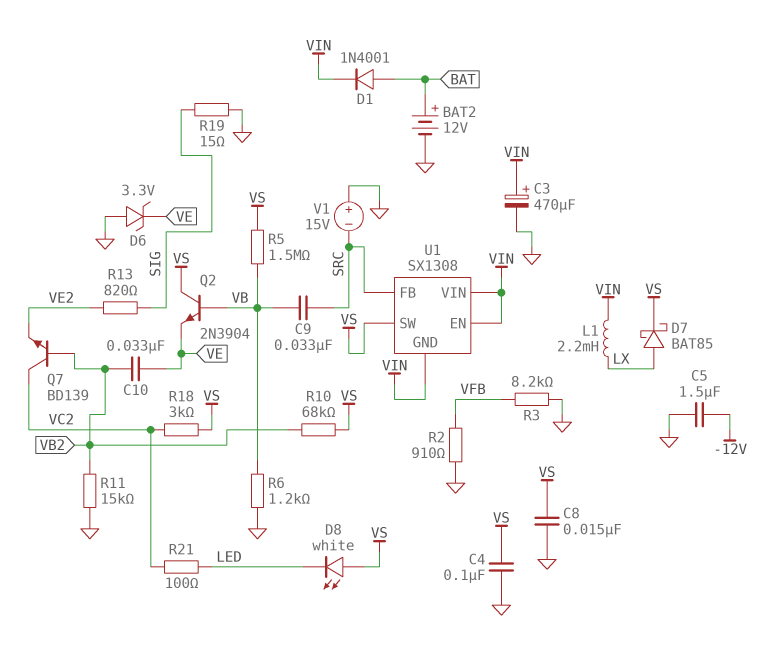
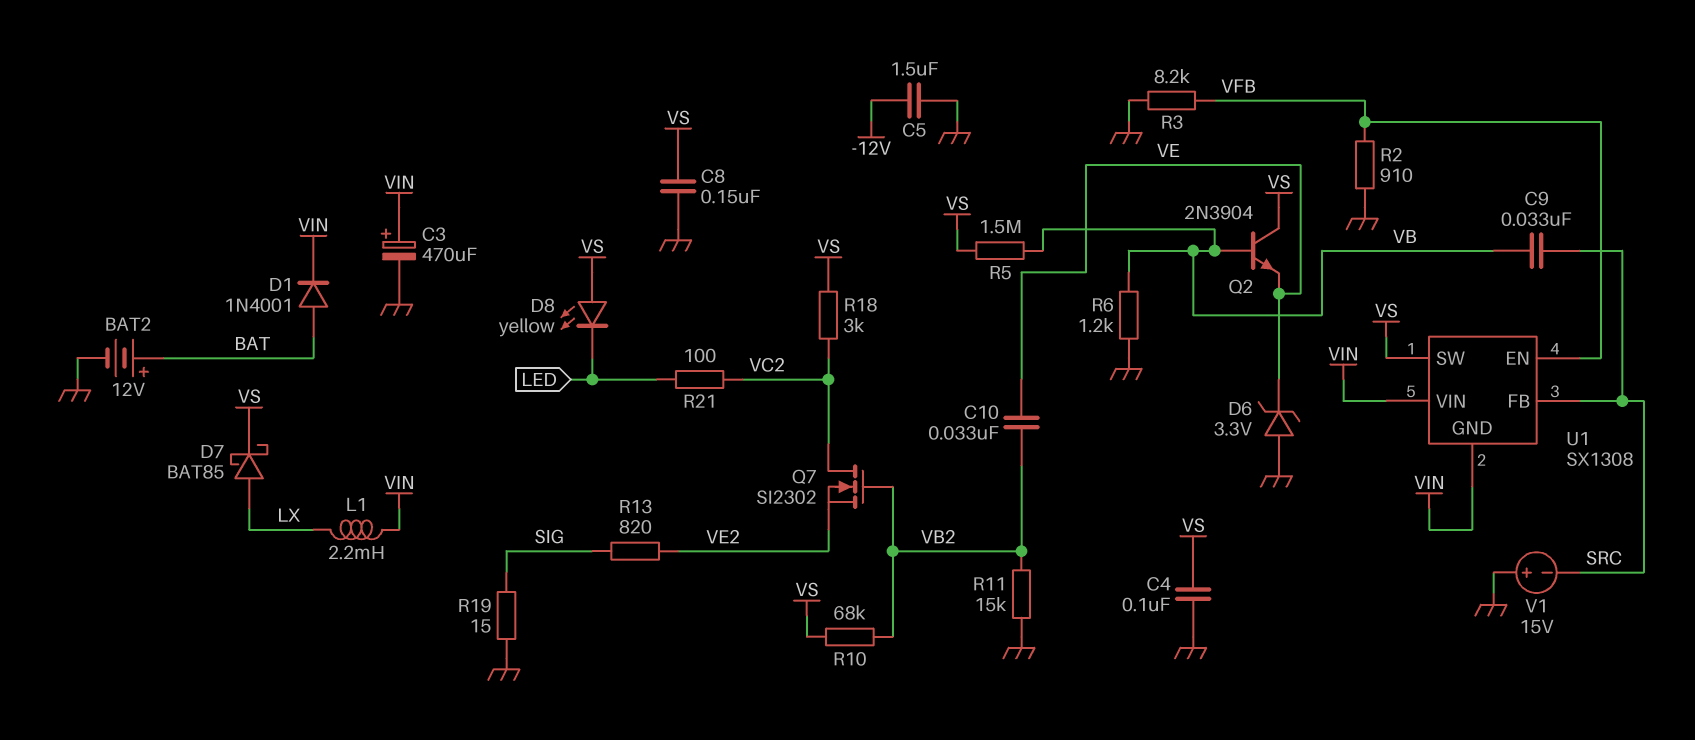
C8: 15nF (GND, VS) -> 150nF (GND, VS)
D8: LED white (A VS, K LED) -> LED yellow (A VS, K LED)
Q7: NPN BD139 (B VB2, C VC2, E VE2) -> NMOS SI2302 (G VB2, D VC2, S VE2)
U1 pin EN: VIN -> VFB

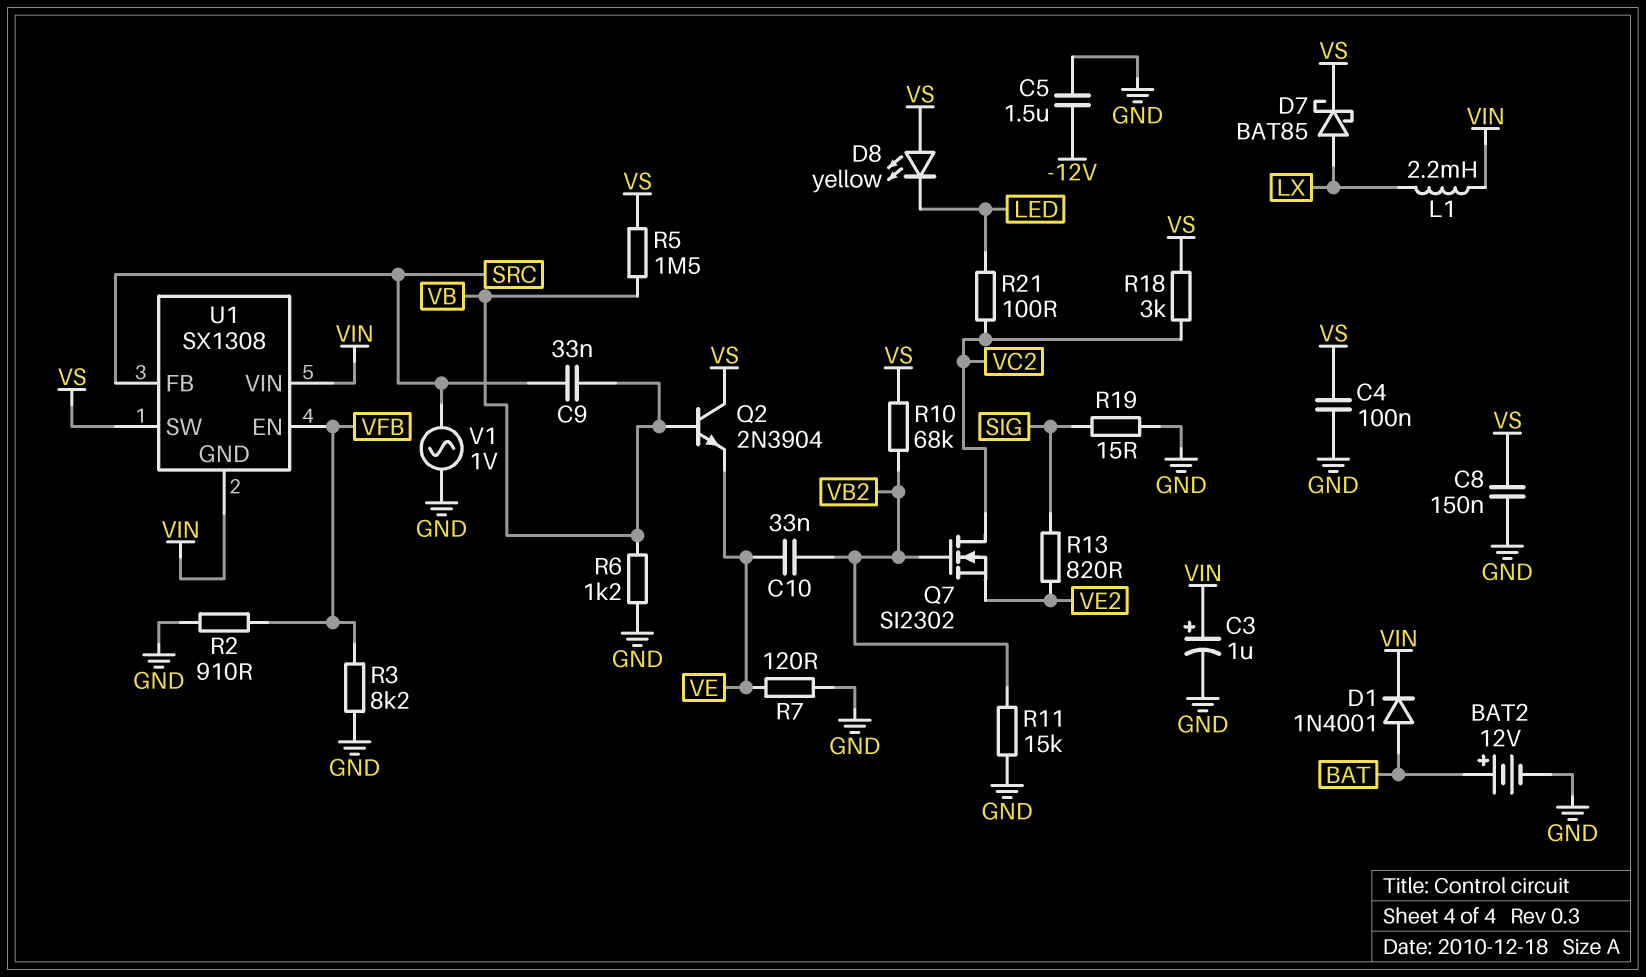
C3: 470uF (plus VIN, minus GND) -> 1uF (plus VIN, minus GND)
D6: zener 3.3V (A GND, K VE) -> none
R7: none -> 120 (GND, VE)
V1: 15V (plus GND, minus SRC) -> AC 1V (GND, SRC)

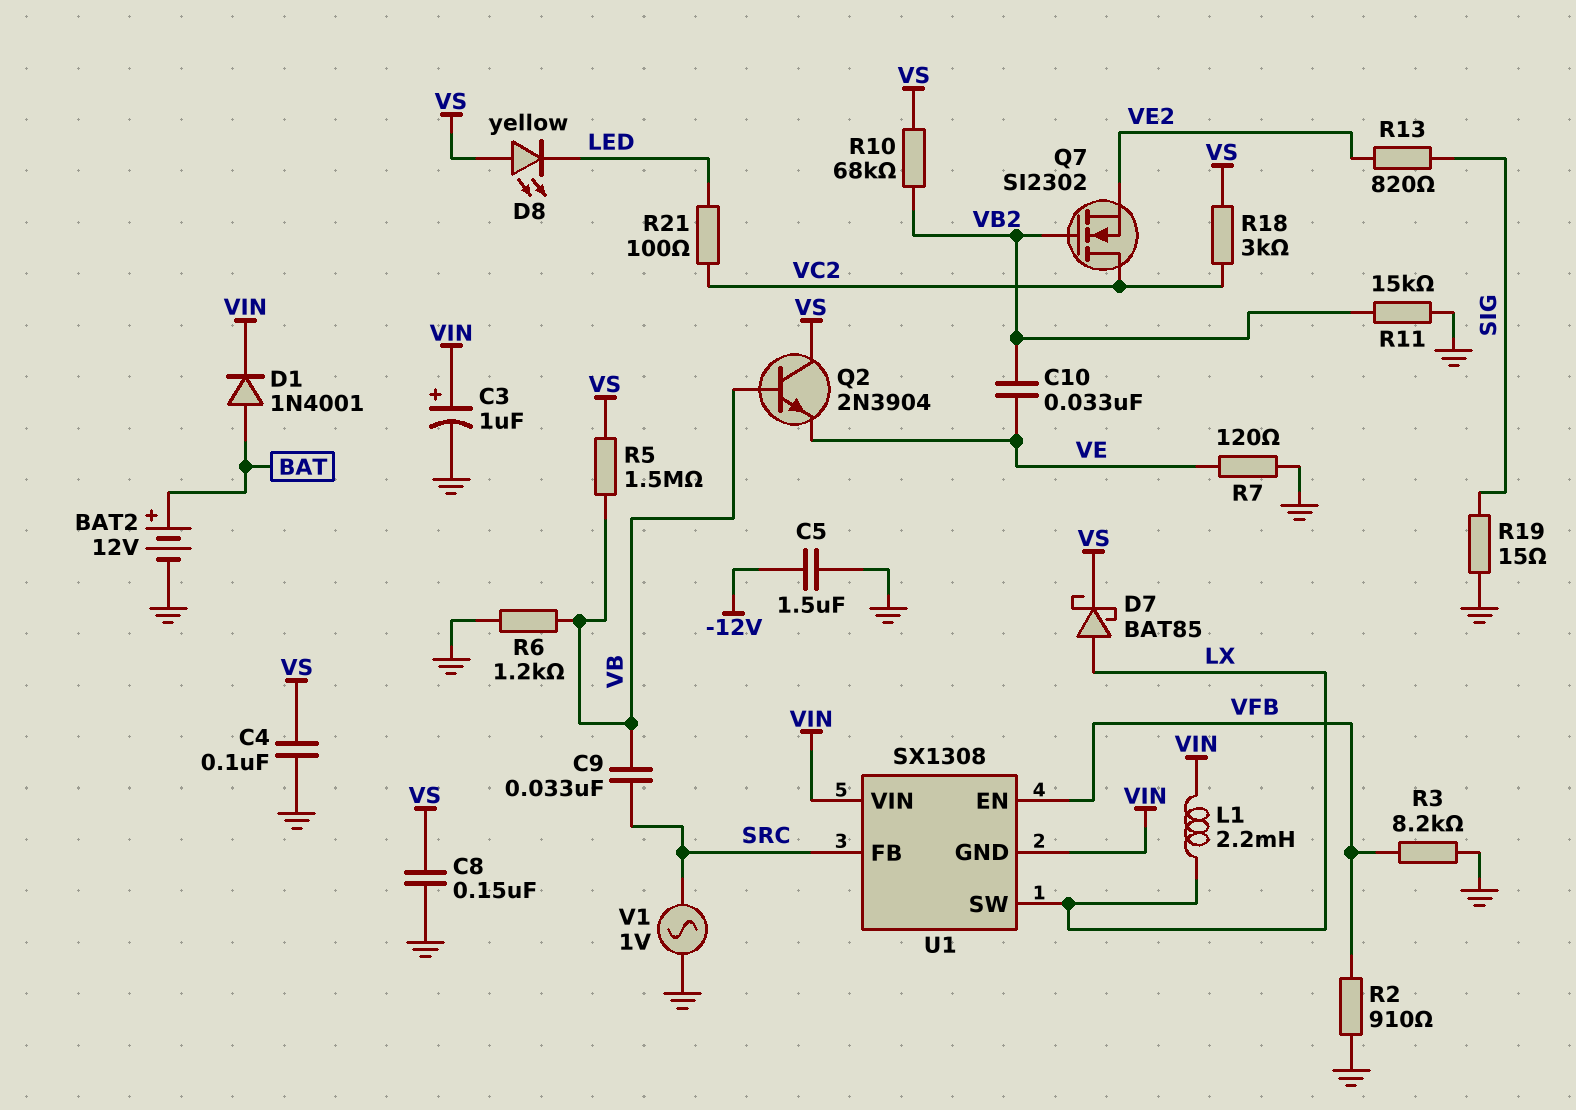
U1 pin SW: VS -> LX

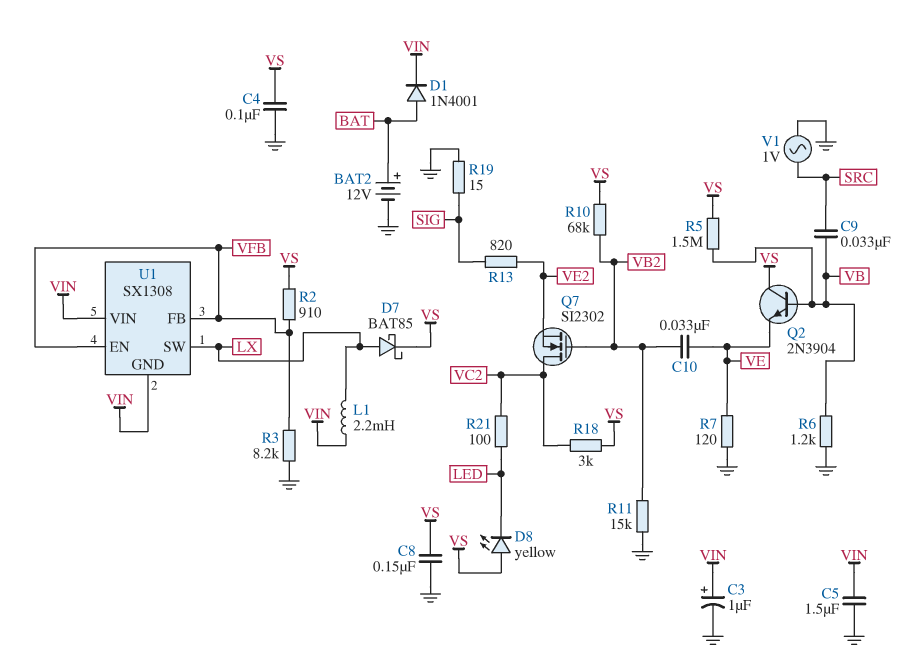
C5: 1.5uF (-12V, GND) -> 1.5uF (GND, VIN)
R2: 910 (GND, VFB) -> 910 (VFB, VS)
U1 pin FB: SRC -> VFB

